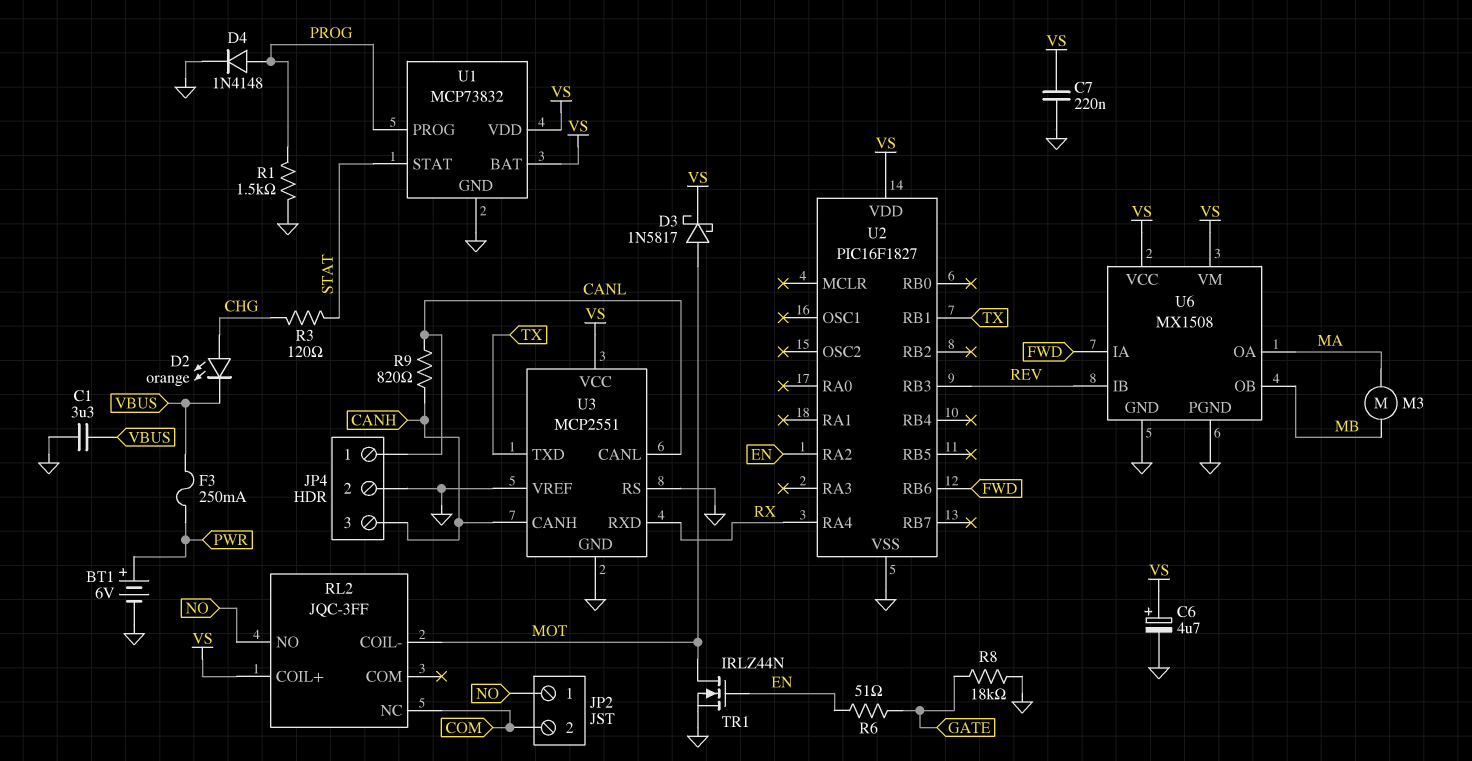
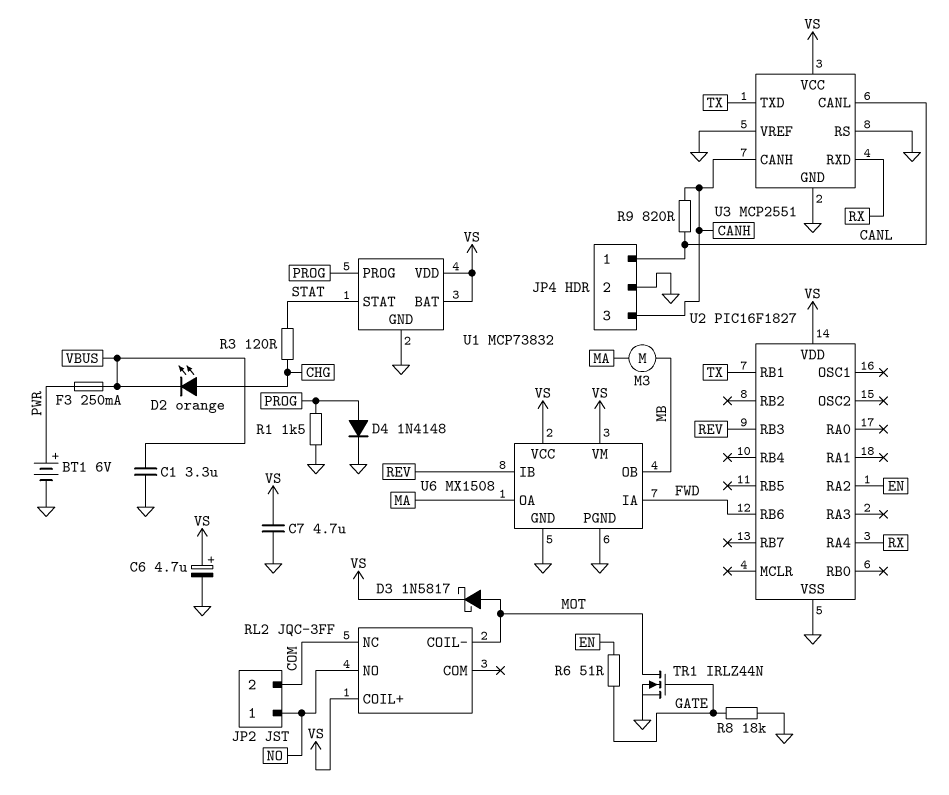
C7: 220nF (GND, VS) -> 4.7uF (GND, VS)
TR1: NMOS IRLZ44N (G EN, D MOT, S GND) -> NMOS IRLZ44N (G GATE, D MOT, S GND)

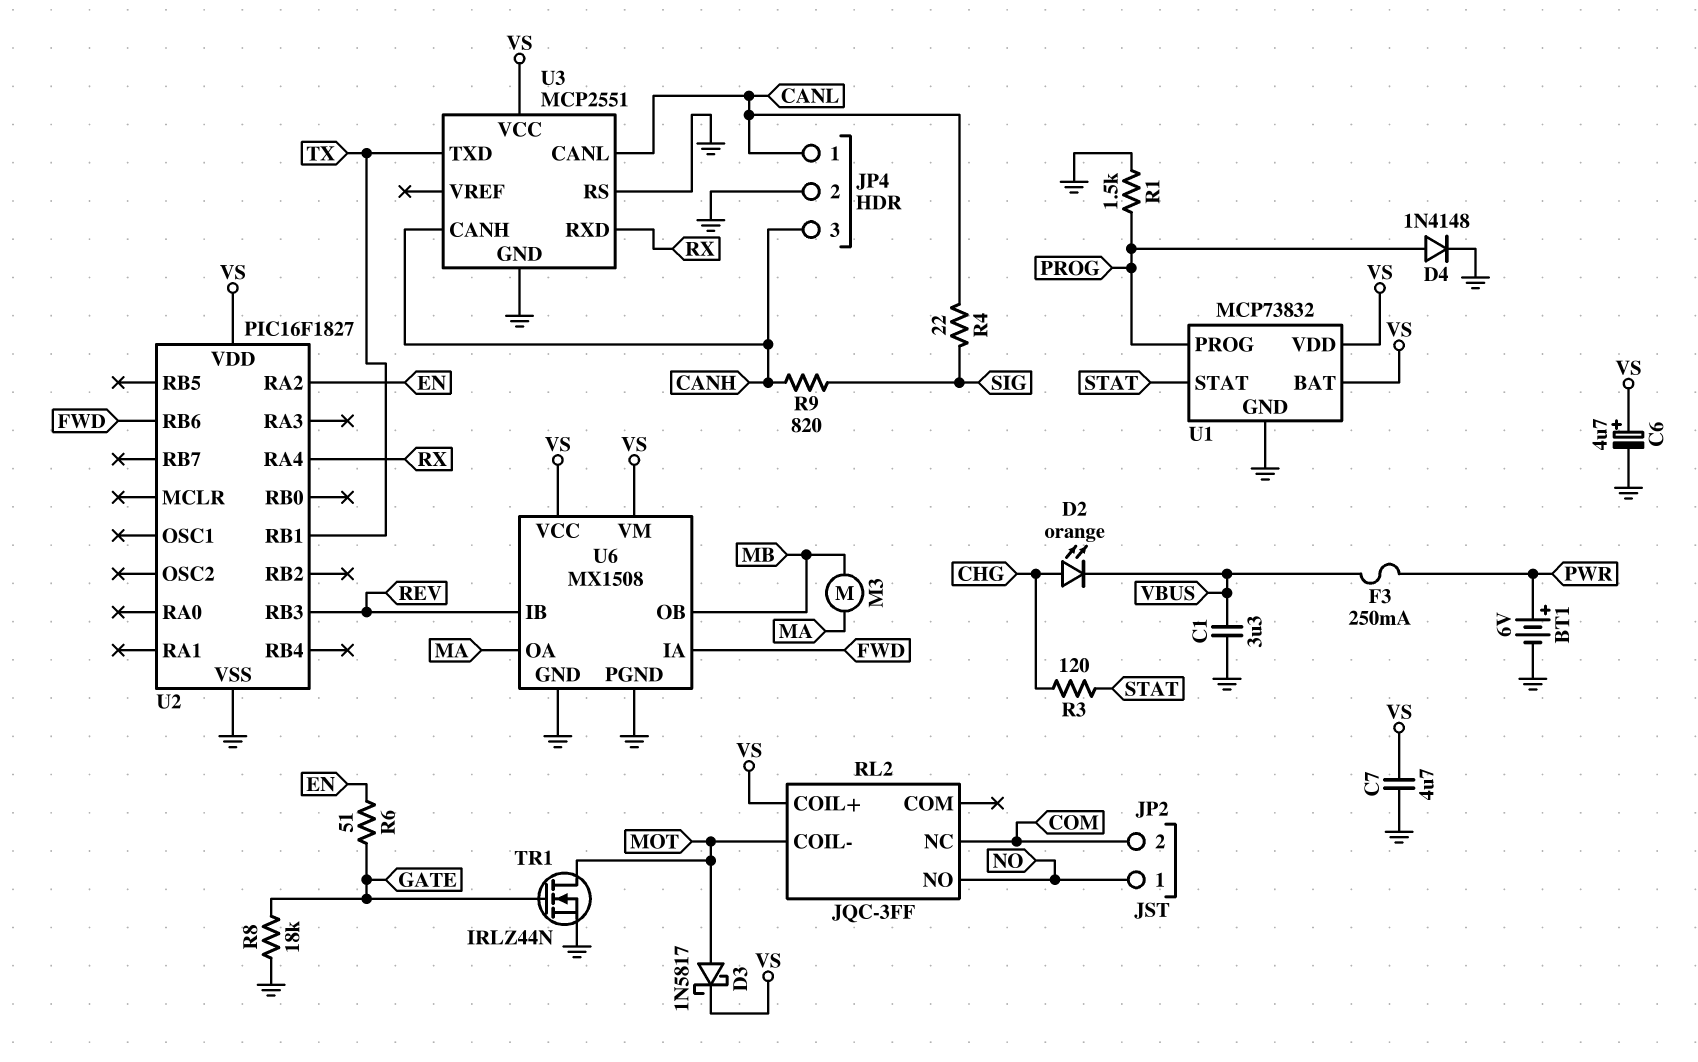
R4: none -> 22 (CANL, SIG)
R9: 820 (CANH, CANL) -> 820 (CANH, SIG)
U3 pin VREF: GND -> none

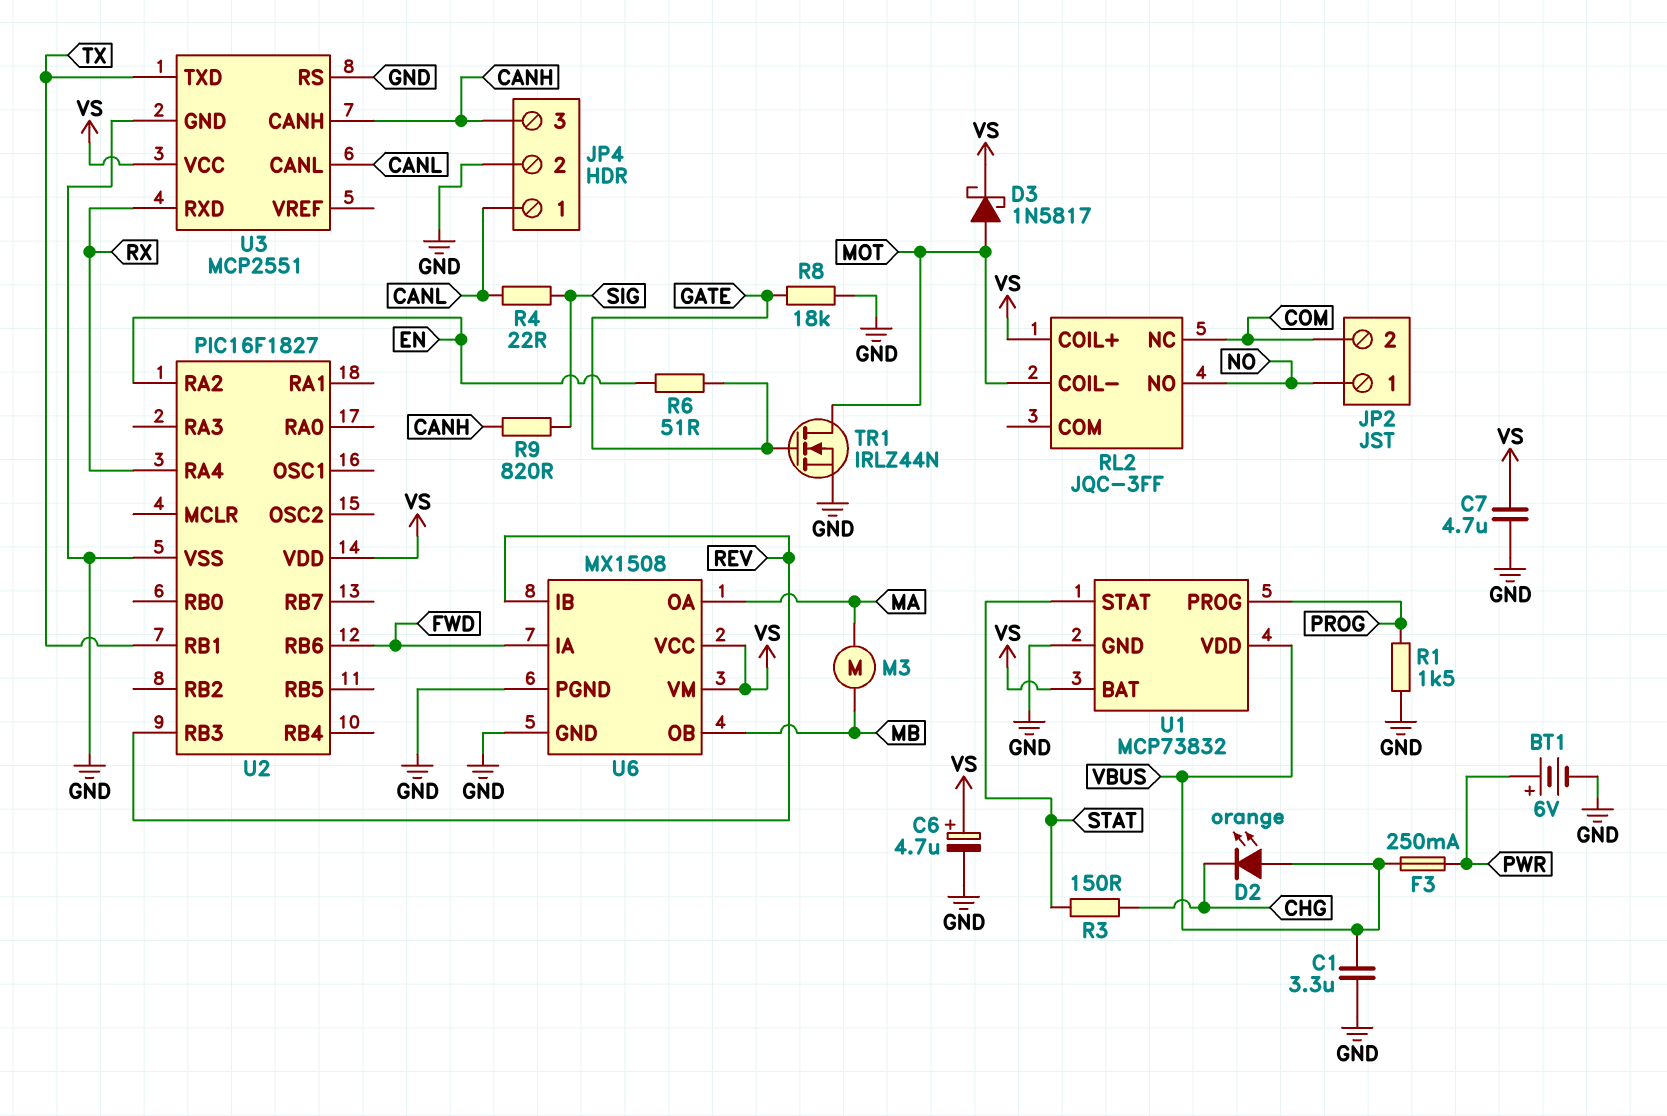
D2: LED orange (A CHG, K VBUS) -> LED orange (A VBUS, K CHG)
D4: diode 1N4148 (A PROG, K GND) -> none
R3: 120 (CHG, STAT) -> 150 (CHG, STAT)
U1 pin VDD: VS -> VBUS

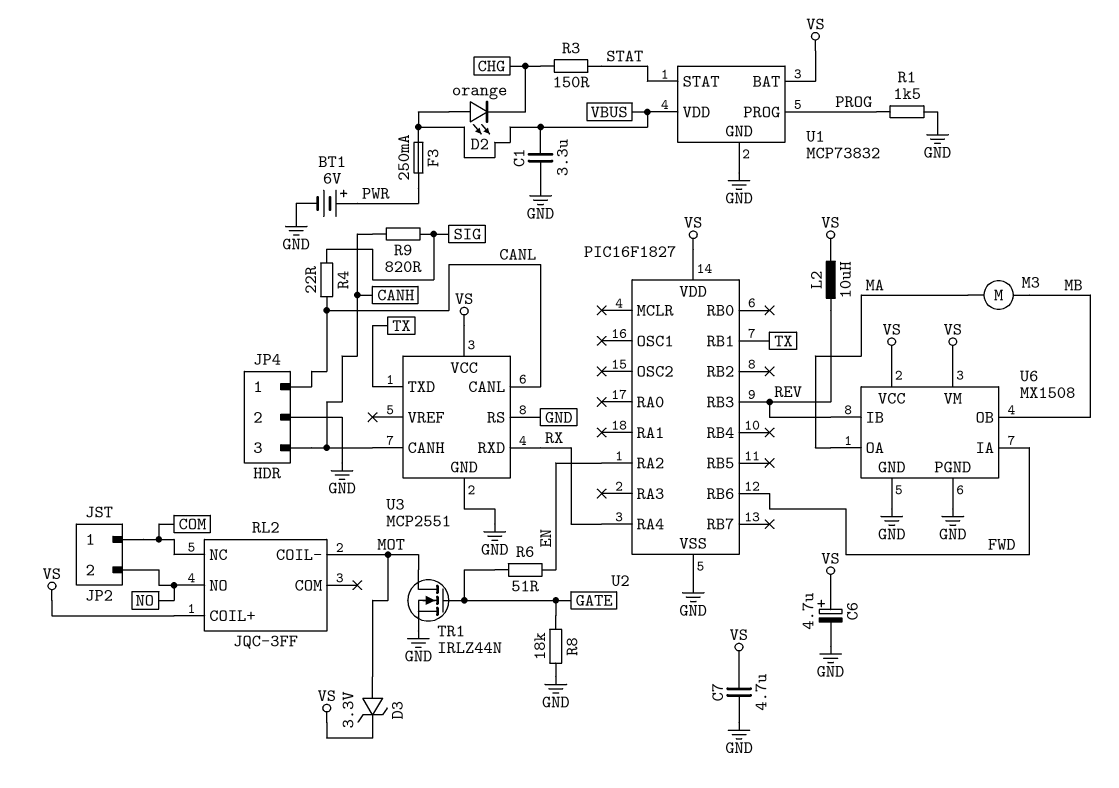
D3: schottky 1N5817 (A MOT, K VS) -> zener 3.3V (A MOT, K VS)
JP2 pin 1: NO -> COM
JP2 pin 2: COM -> NO
L2: none -> 10uH (REV, VS)

